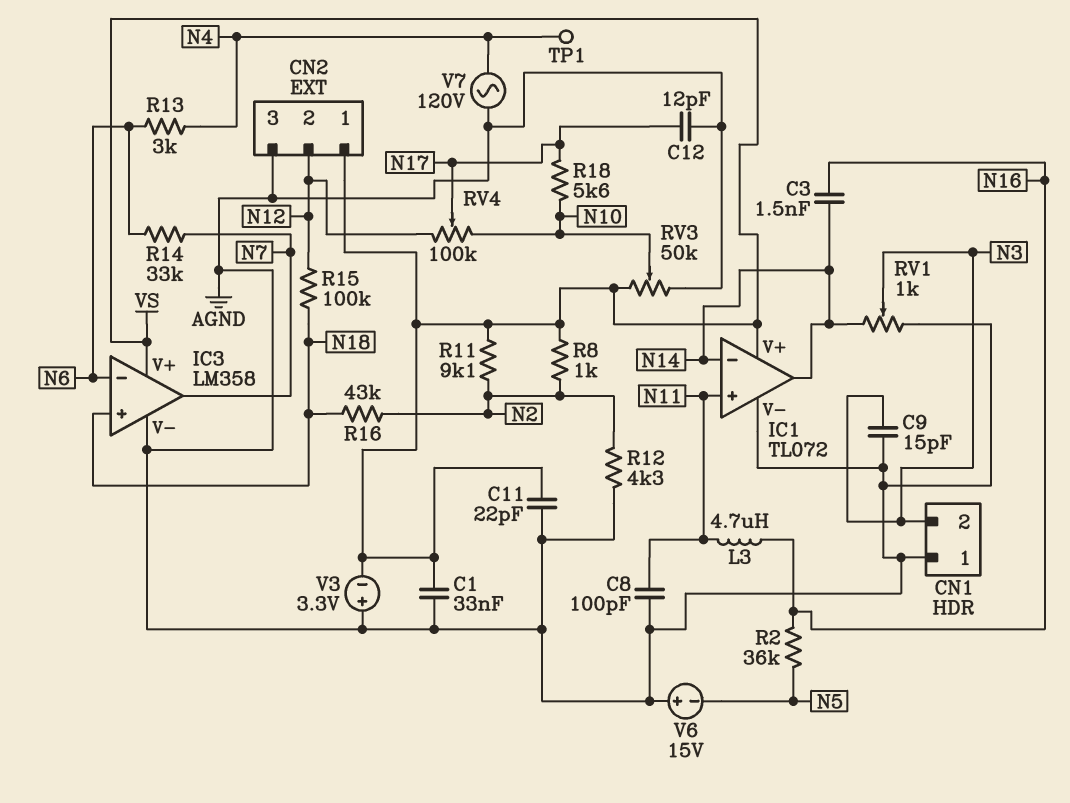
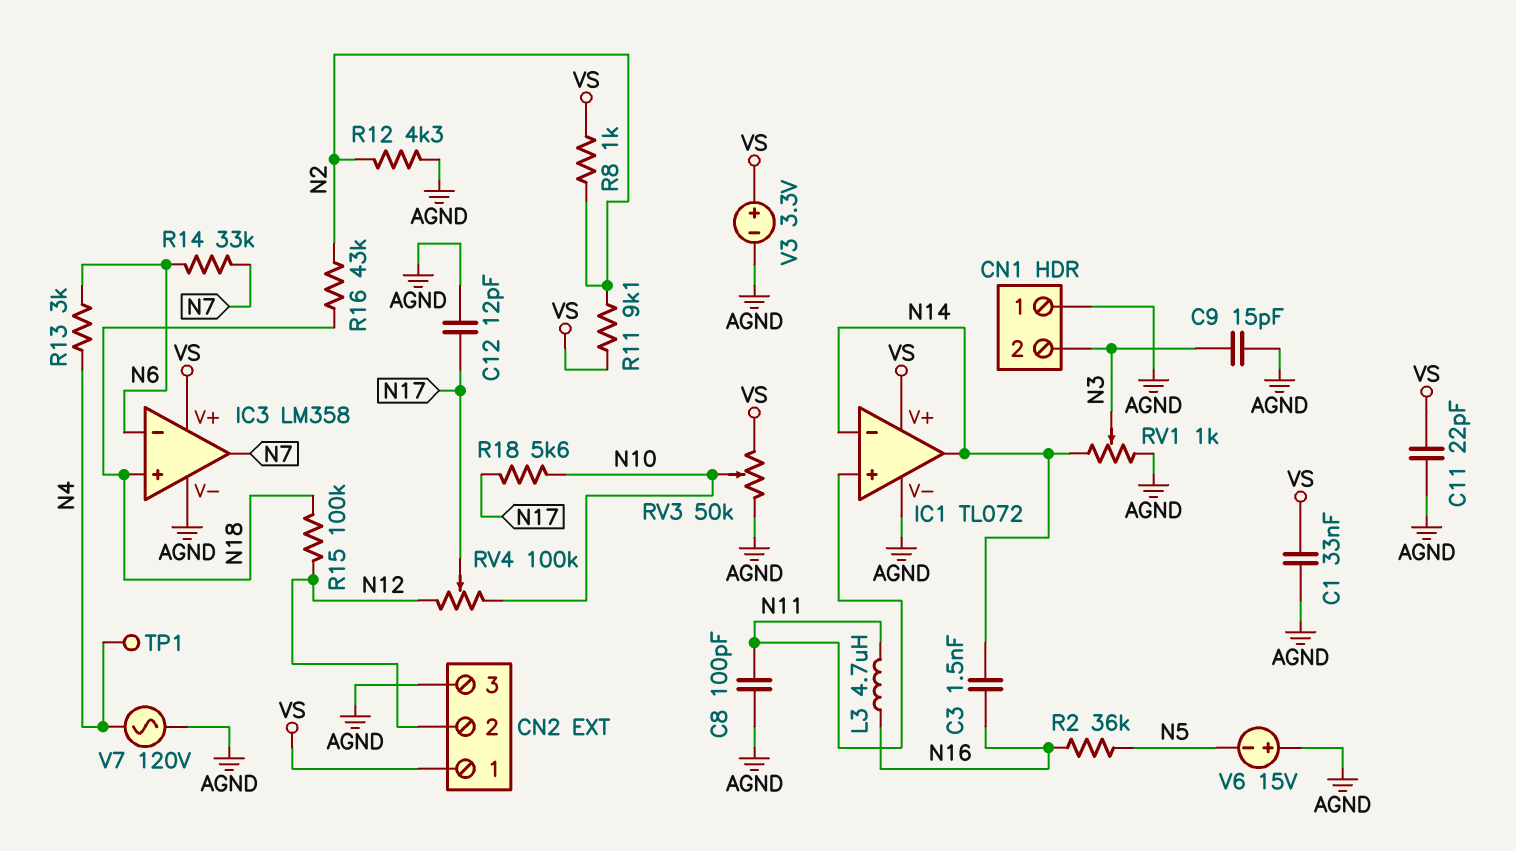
V3: 3.3V (plus AGND, minus VS) -> 3.3V (plus VS, minus AGND)

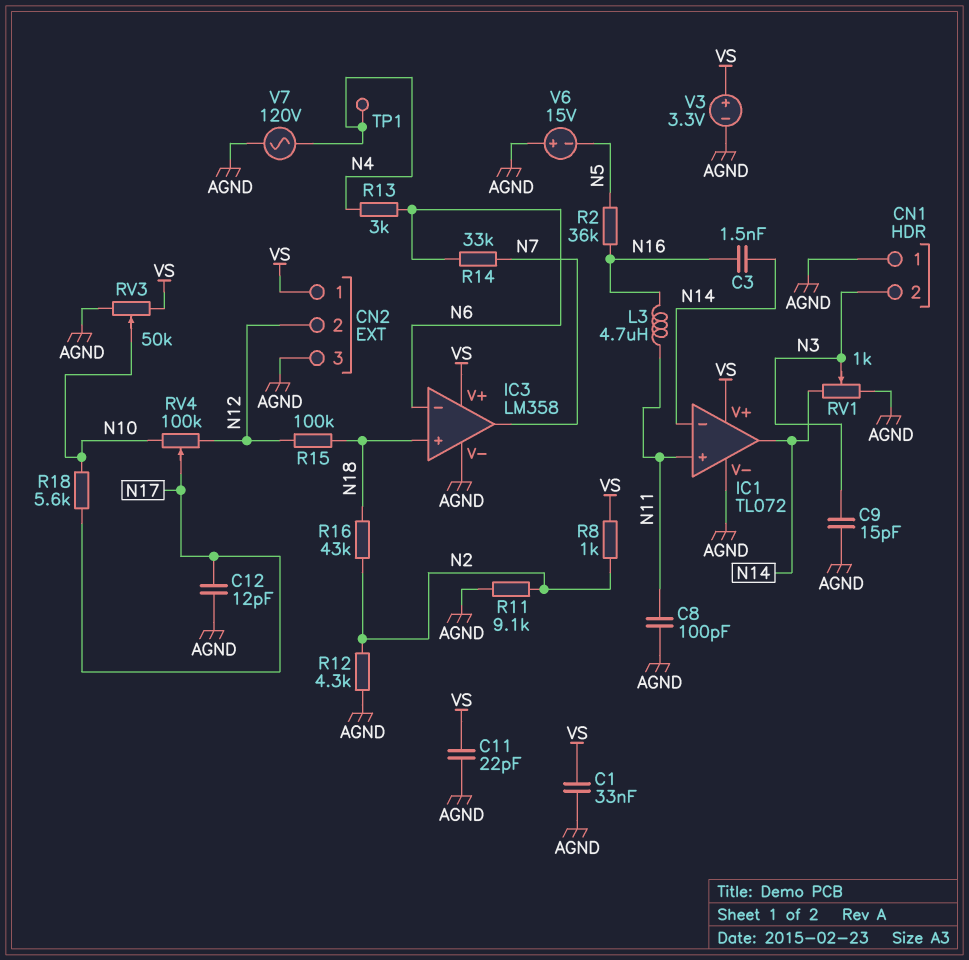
R11: 9.1k (N2, VS) -> 9.1k (AGND, N2)

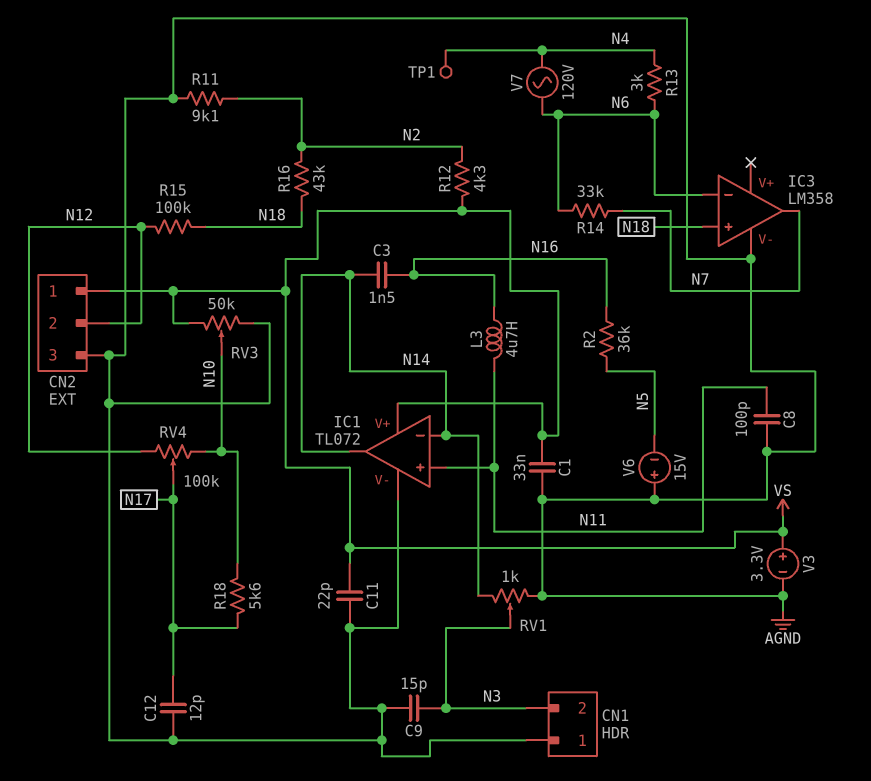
IC3 pin V+: VS -> none
R8: 1k (N2, VS) -> none
R12: 4.3k (AGND, N2) -> 4.3k (N2, VS)
V7: AC 120V (AGND, N4) -> AC 120V (N4, N6)

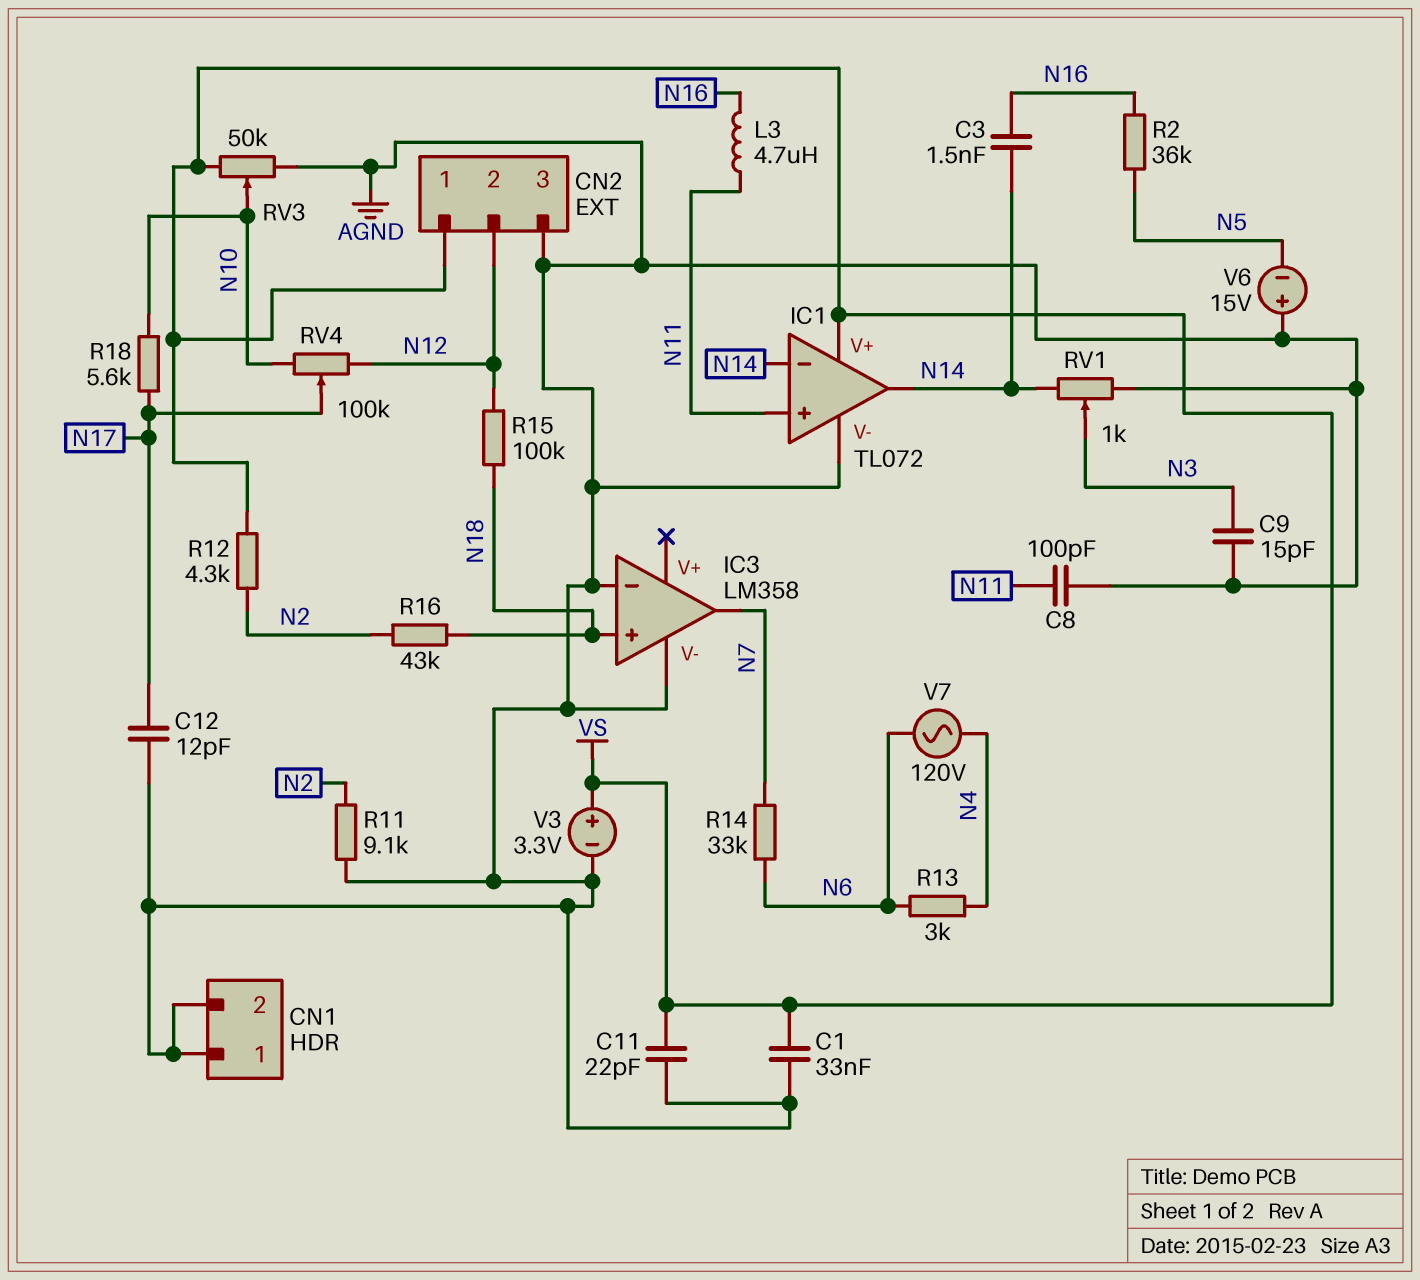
CN1 pin 2: N3 -> AGND
IC3 pin in-: N6 -> AGND
TP1: test point (N4) -> none

